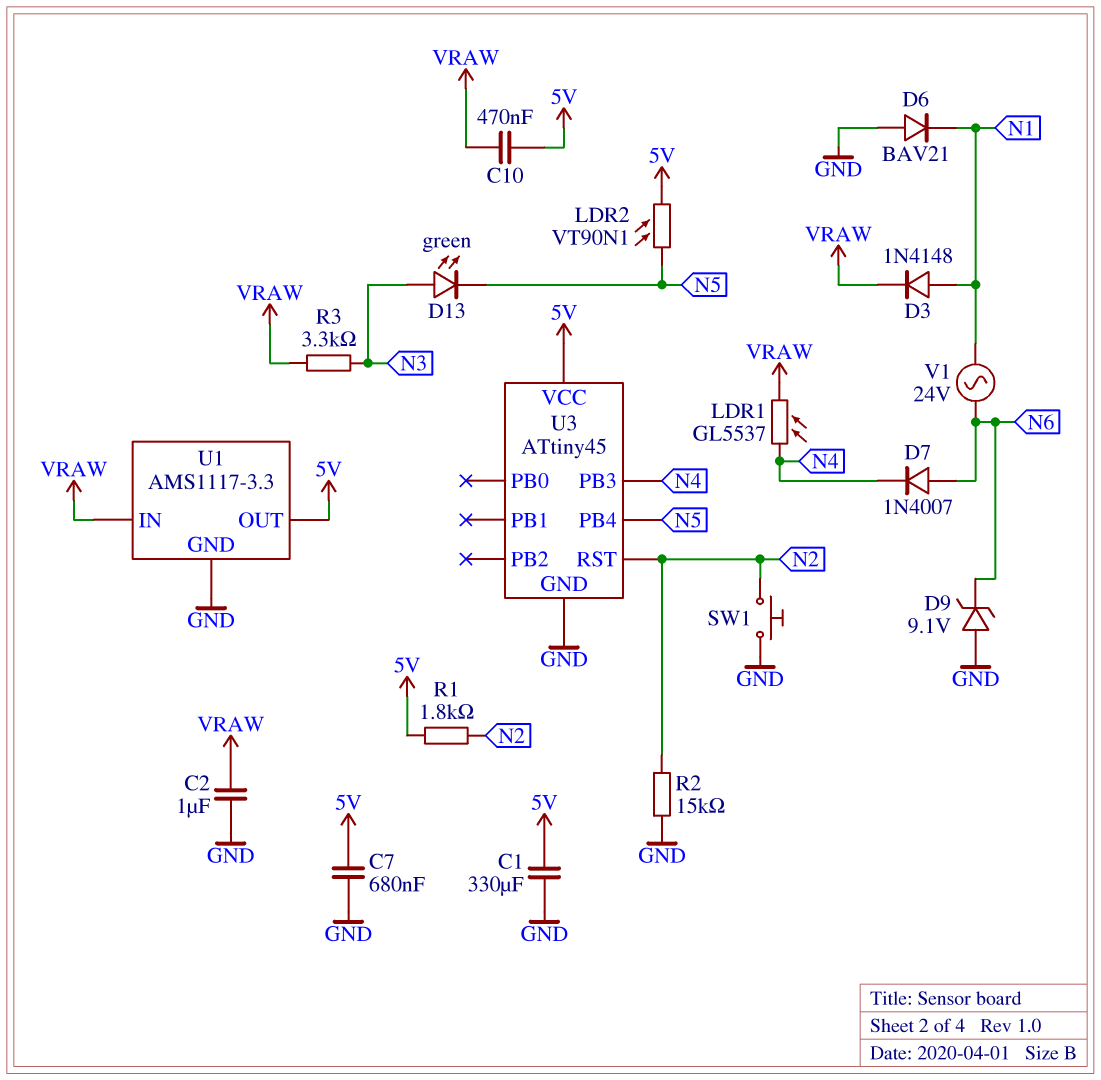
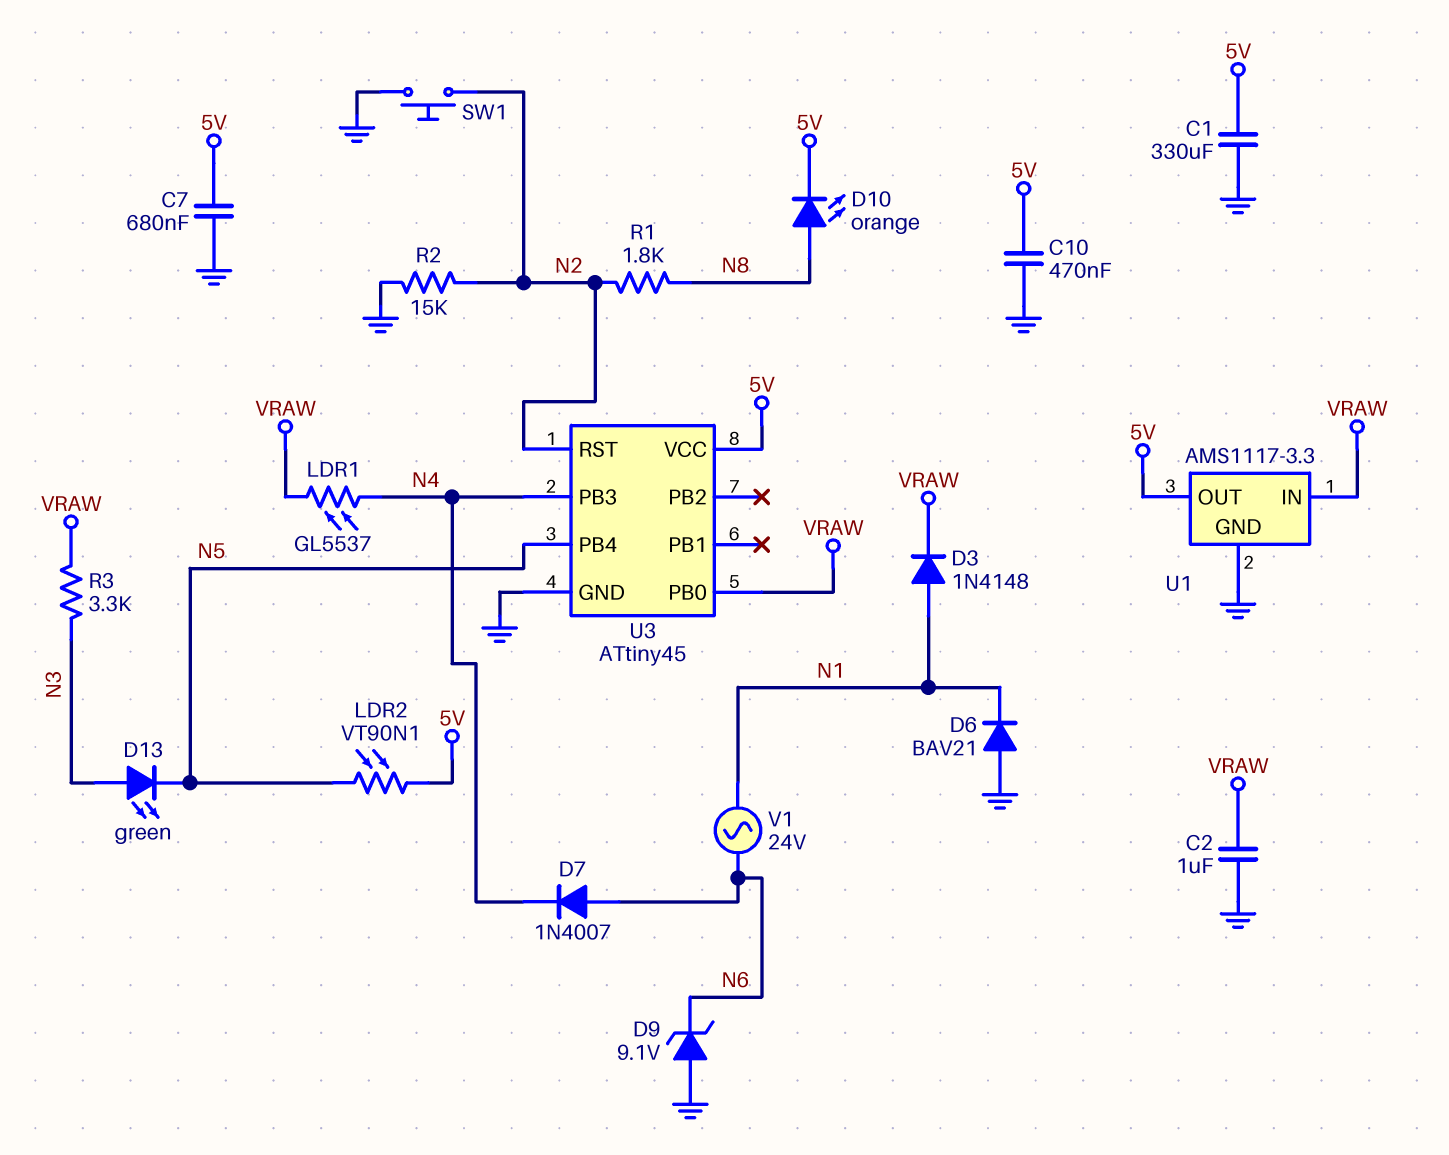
C10: 470nF (5V, VRAW) -> 470nF (5V, GND)
D10: none -> LED orange (A N8, K 5V)
R1: 1.8k (5V, N2) -> 1.8k (N2, N8)
U3 pin PB0: none -> VRAW

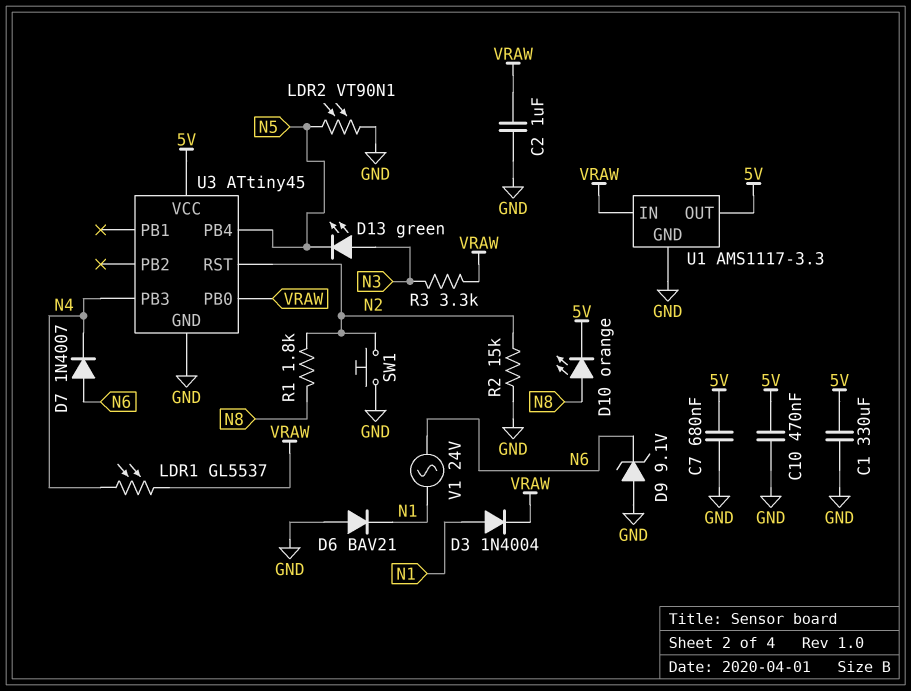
D3: diode 1N4148 (A N1, K VRAW) -> diode 1N4004 (A N1, K VRAW)
LDR2: VT90N1 (5V, N5) -> VT90N1 (GND, N5)

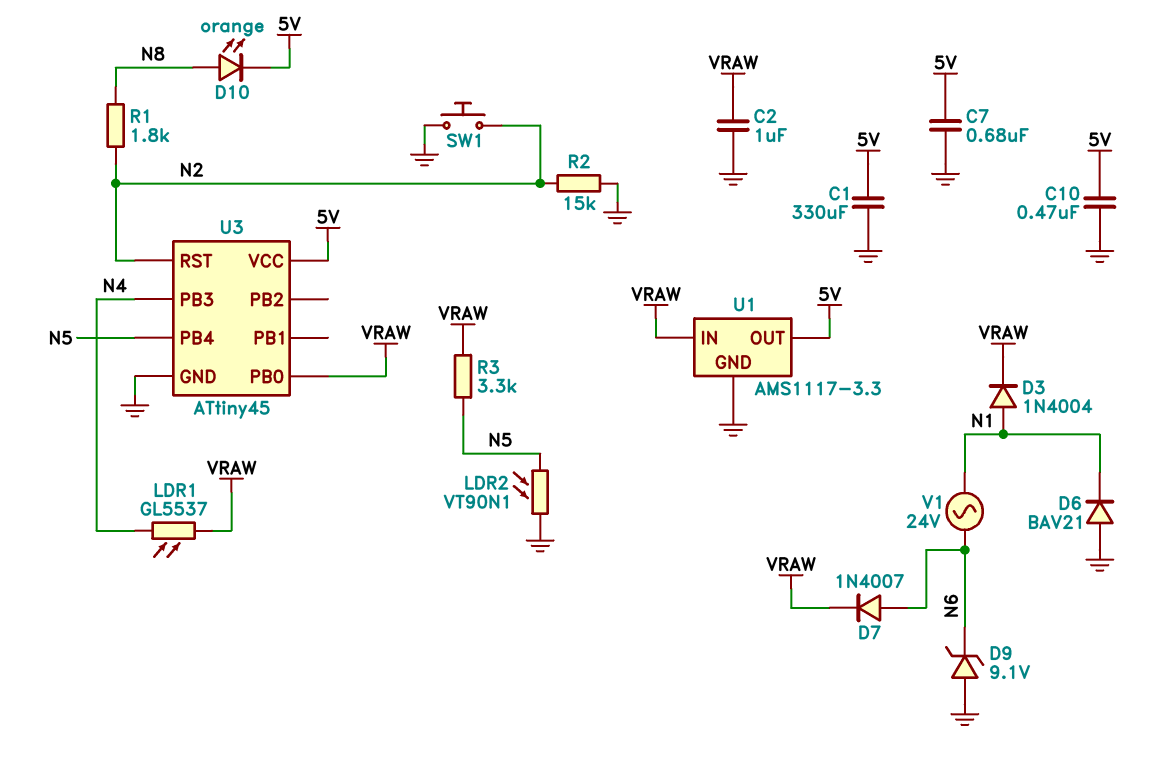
D7: diode 1N4007 (A N6, K N4) -> diode 1N4007 (A N6, K VRAW)
D13: LED green (A N3, K N5) -> none
R3: 3.3k (N3, VRAW) -> 3.3k (N5, VRAW)

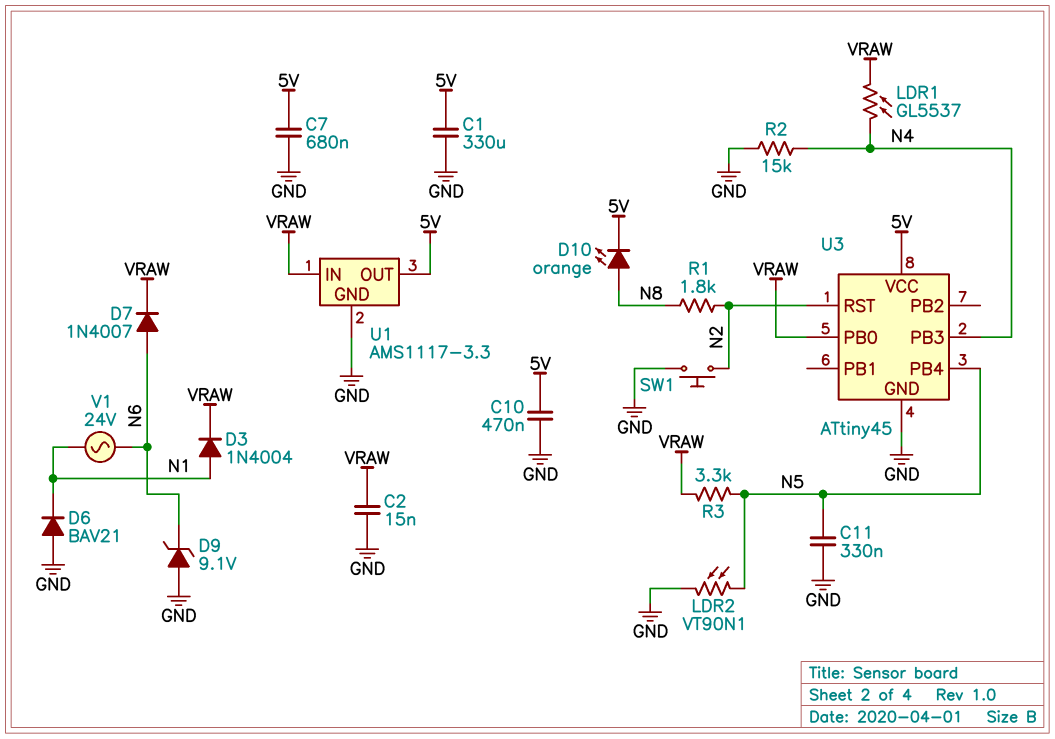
C2: 1uF (GND, VRAW) -> 15nF (GND, VRAW)
C11: none -> 330nF (GND, N5)
R2: 15k (GND, N2) -> 15k (GND, N4)

